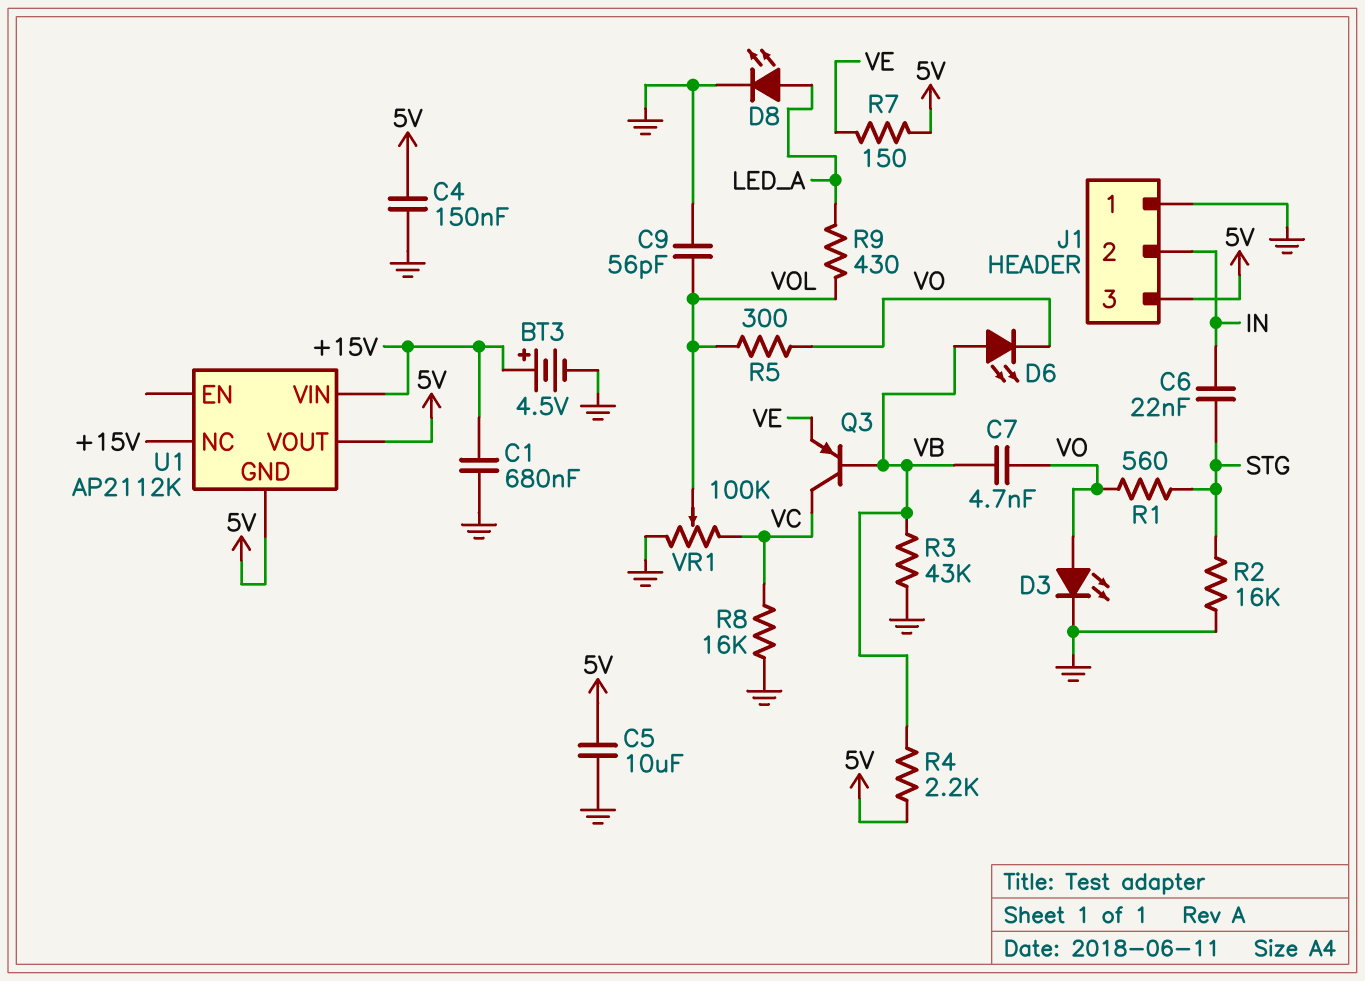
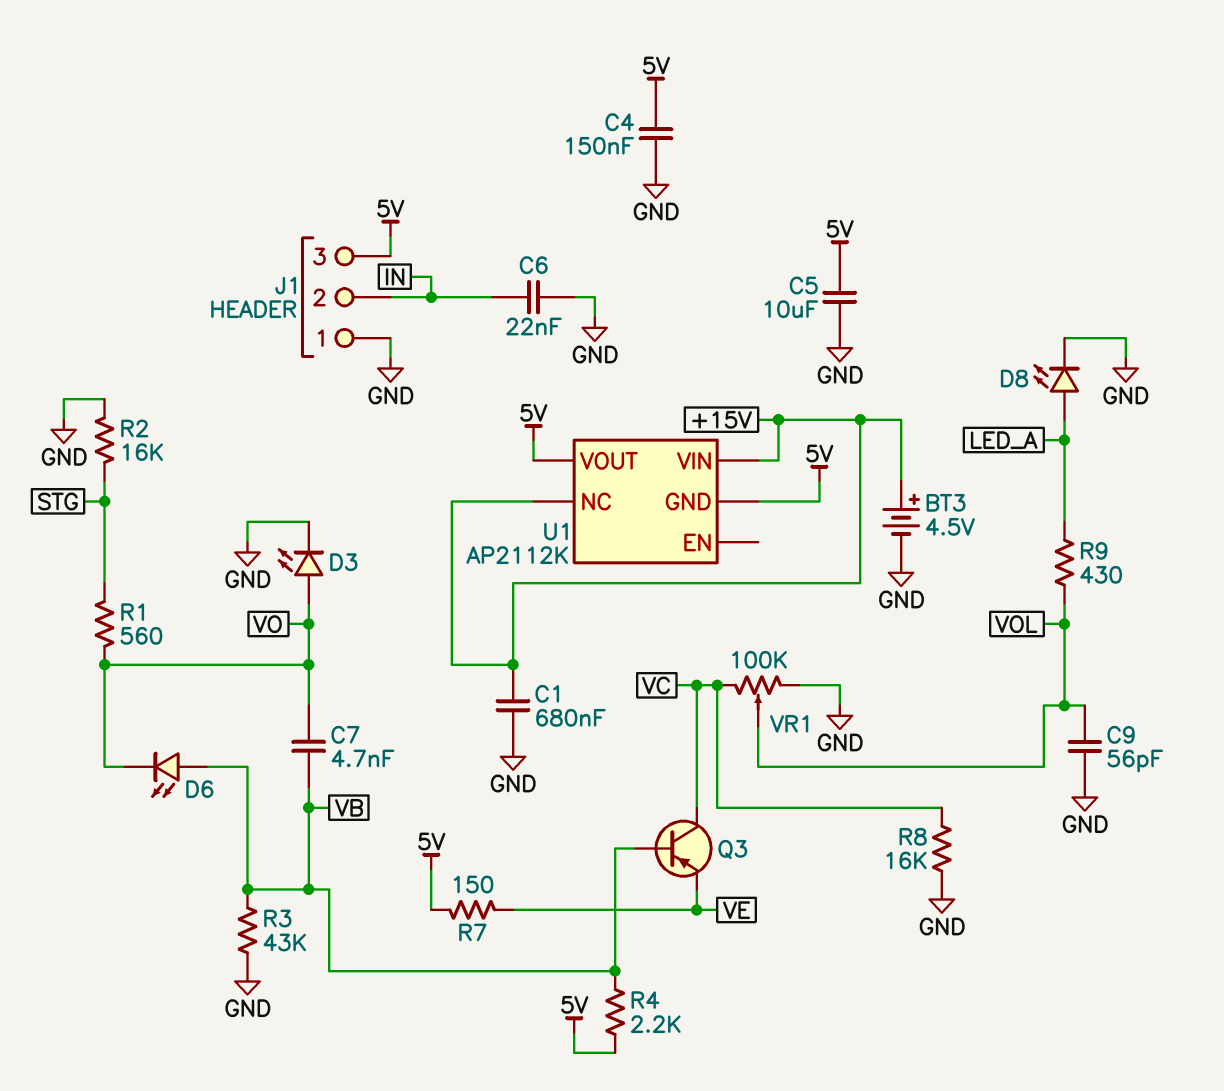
C6: 22nF (IN, STG) -> 22nF (GND, IN)
R5: 300 (VO, VOL) -> none

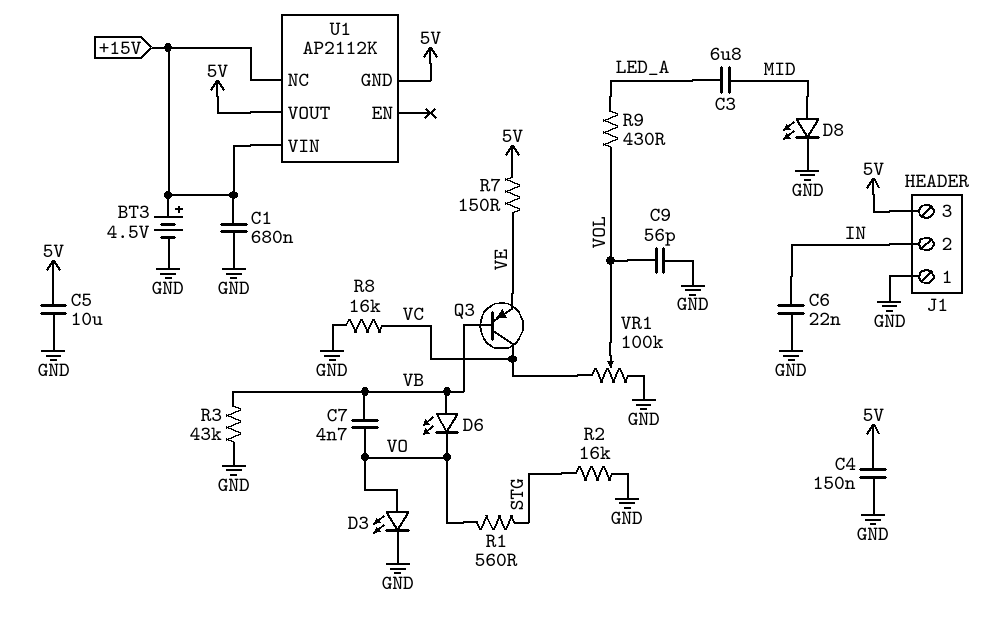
C3: none -> 6.8uF (LED_A, MID)
D8: LED (A LED_A, K GND) -> LED (A MID, K GND)
R4: 2.2k (5V, VB) -> none

